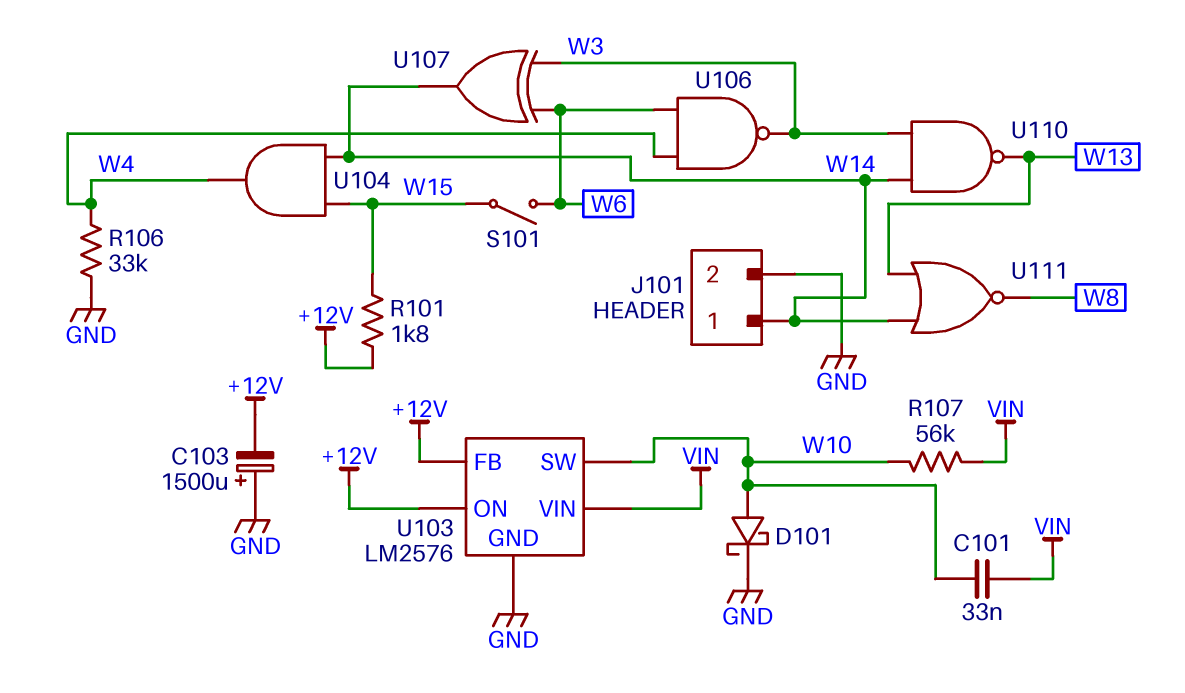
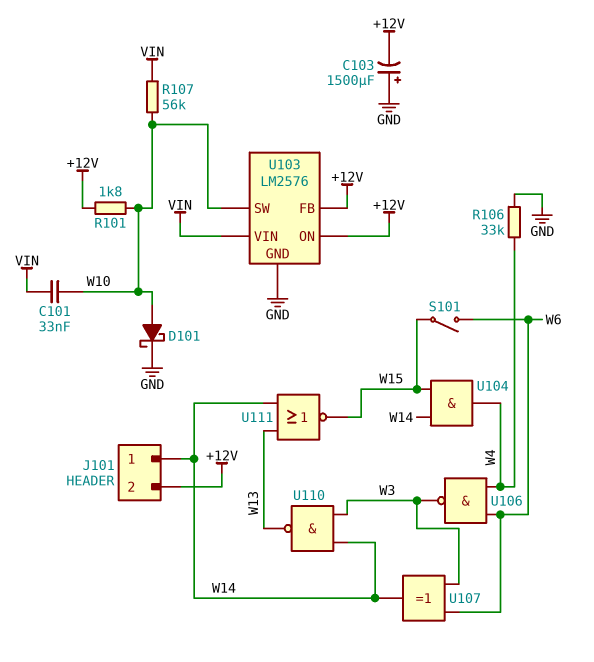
J101 pin 2: GND -> +12V
R101: 1.8k (+12V, W15) -> 1.8k (+12V, W10)
U111: NOR (in W13, in W14, out W8) -> NOR (in W13, in W14, out W15)

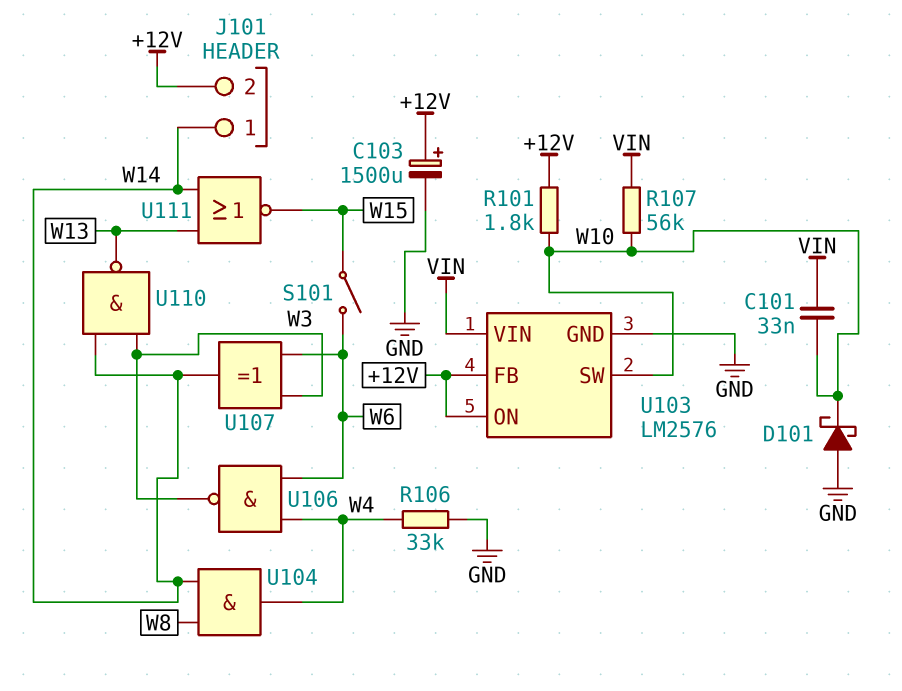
C103: 1500uF (plus GND, minus +12V) -> 1500uF (plus +12V, minus GND)
D101: schottky (A W10, K GND) -> schottky (A GND, K W10)
U104: AND (in W14, in W15, out W4) -> AND (in W8, in W14, out W4)

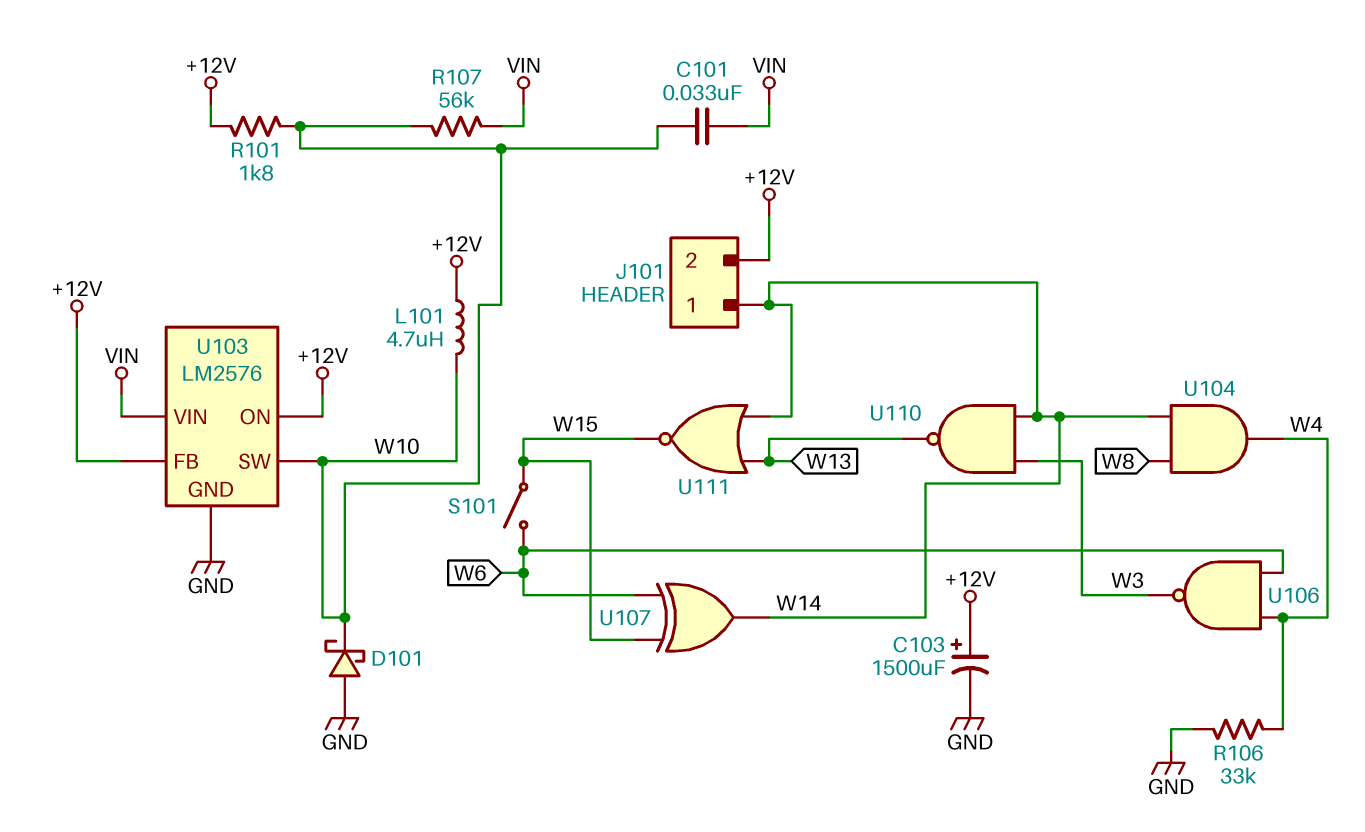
L101: none -> 4.7uH (+12V, W10)
U107: XOR (in W3, in W6, out W14) -> XOR (in W6, in W15, out W14)

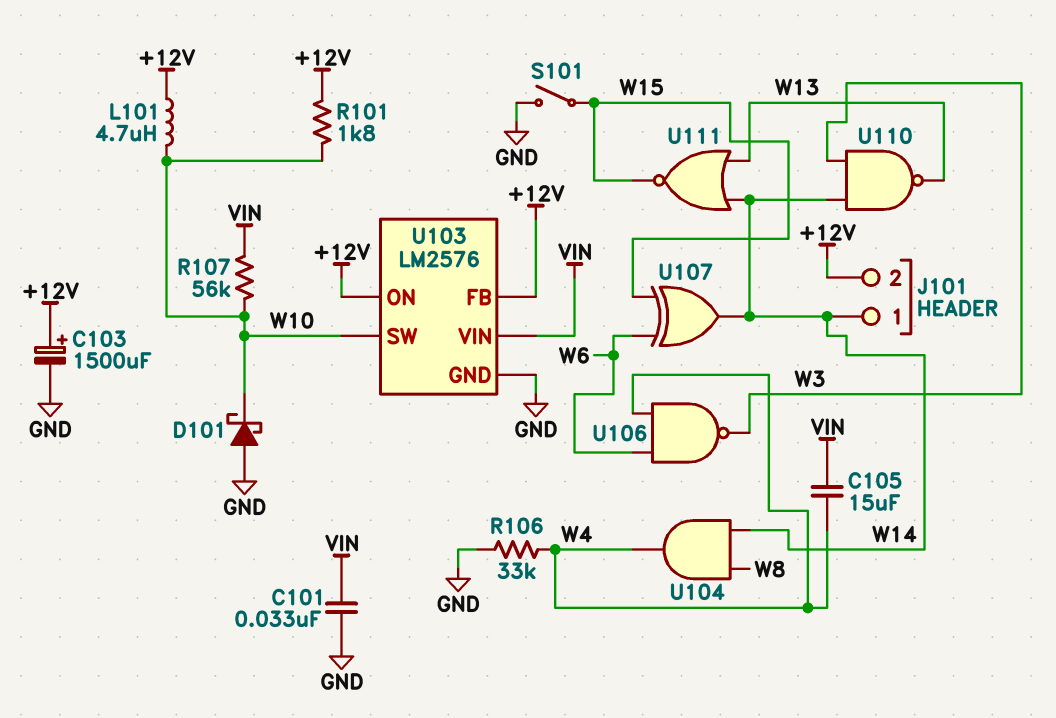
C101: 33nF (VIN, W10) -> 33nF (GND, VIN)
C105: none -> 15uF (VIN, W4)
S101: switch (W6, W15) -> switch (GND, W15)

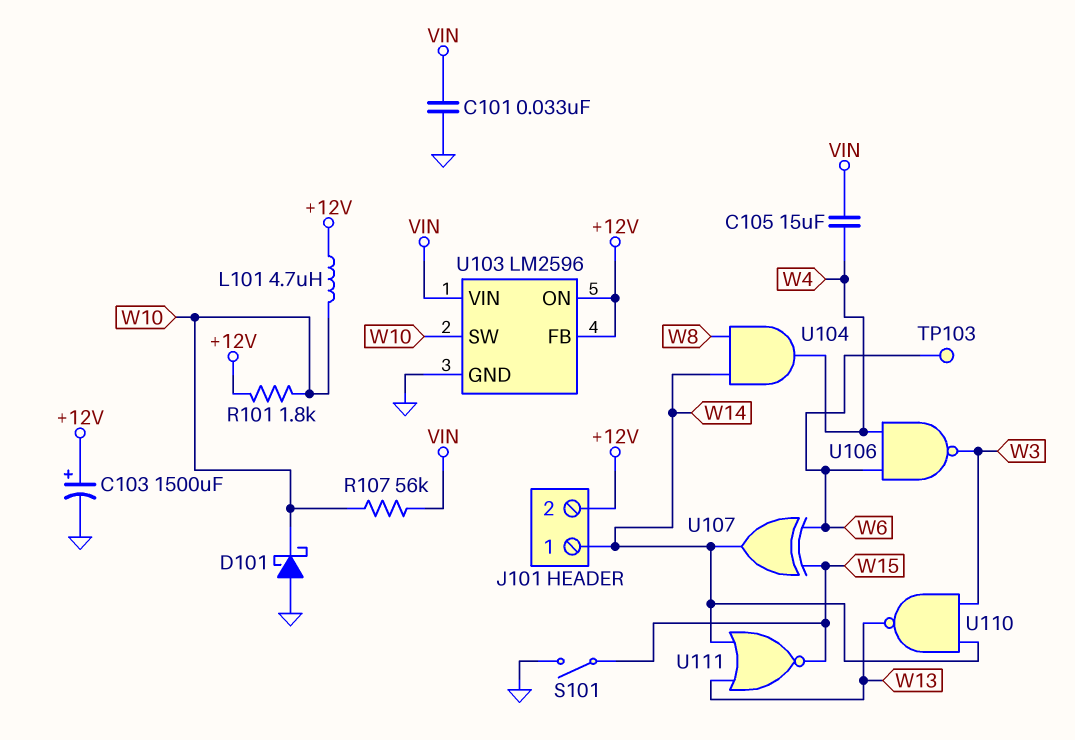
R106: 33k (GND, W4) -> none
TP103: none -> test point (W6)
U103: LM2576 -> LM2596

